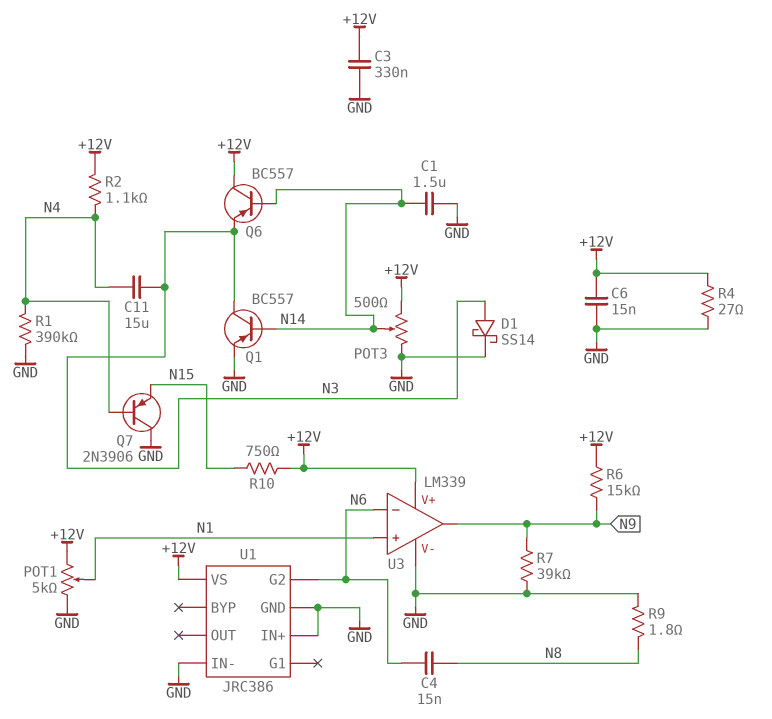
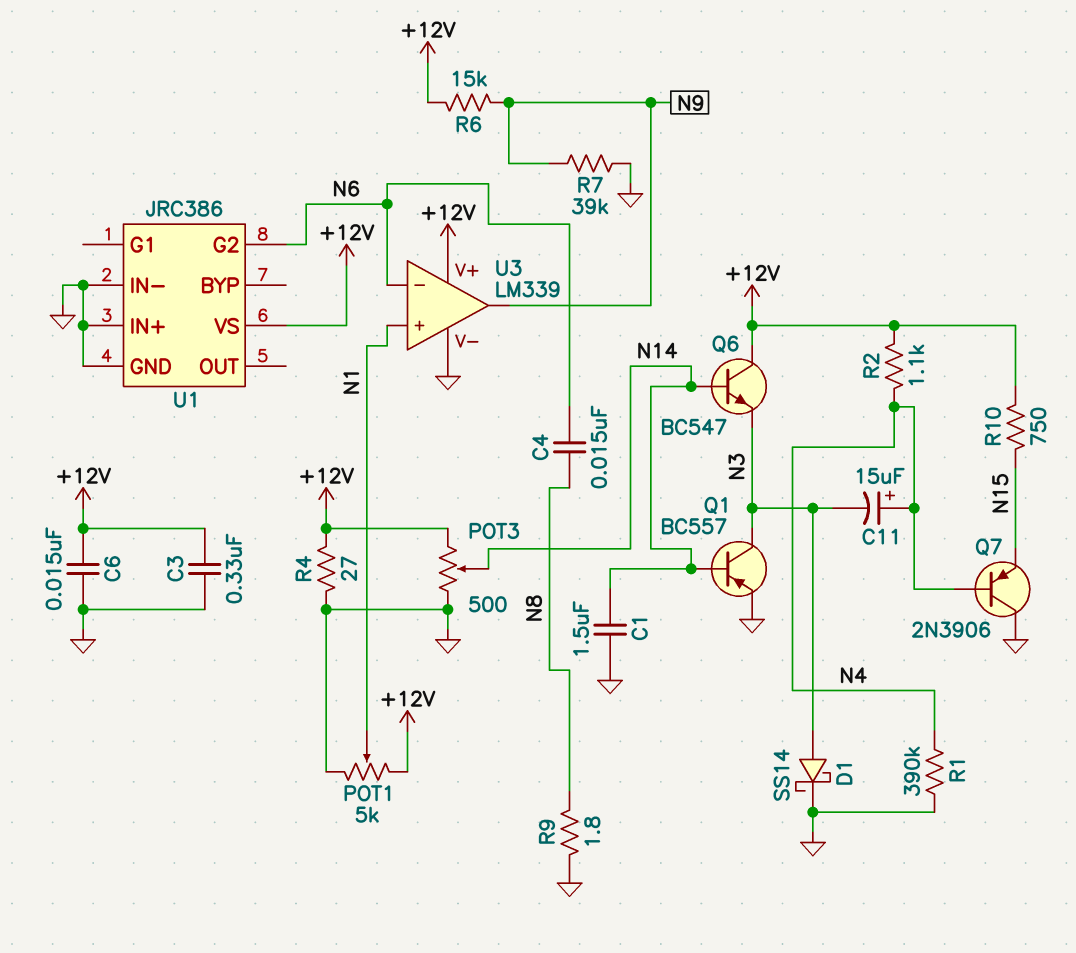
C11: 15uF (N3, N4) -> 15uF (plus N4, minus N3)
Q6: PNP BC557 (B N14, C +12V, E N3) -> NPN BC547 (B N14, C +12V, E N3)

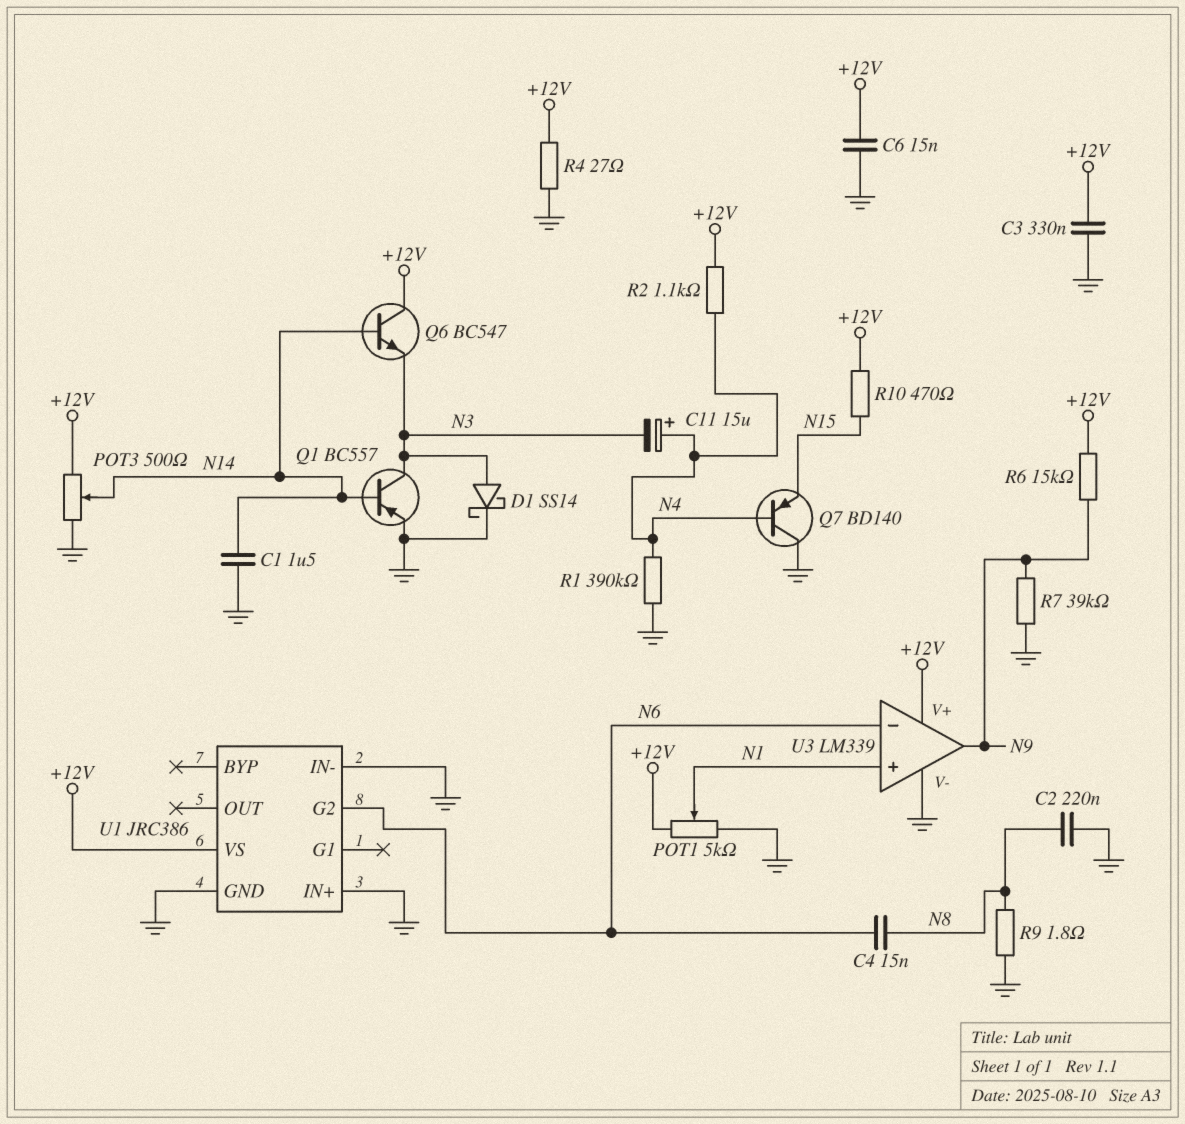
C2: none -> 220nF (GND, N8)
Q7: PNP 2N3906 (B N4, C GND, E N15) -> PNP BD140 (B N4, C GND, E N15)
R10: 750 (+12V, N15) -> 470 (+12V, N15)

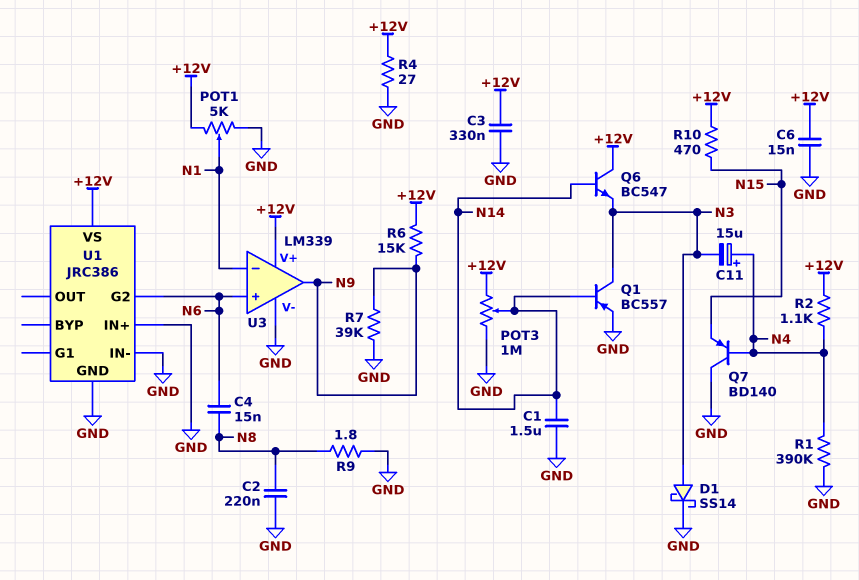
POT3: 500 (+12V, GND, wiper N14) -> 1M (+12V, GND, wiper N14)
U3 pin in+: N1 -> N6
U3 pin in-: N6 -> N1

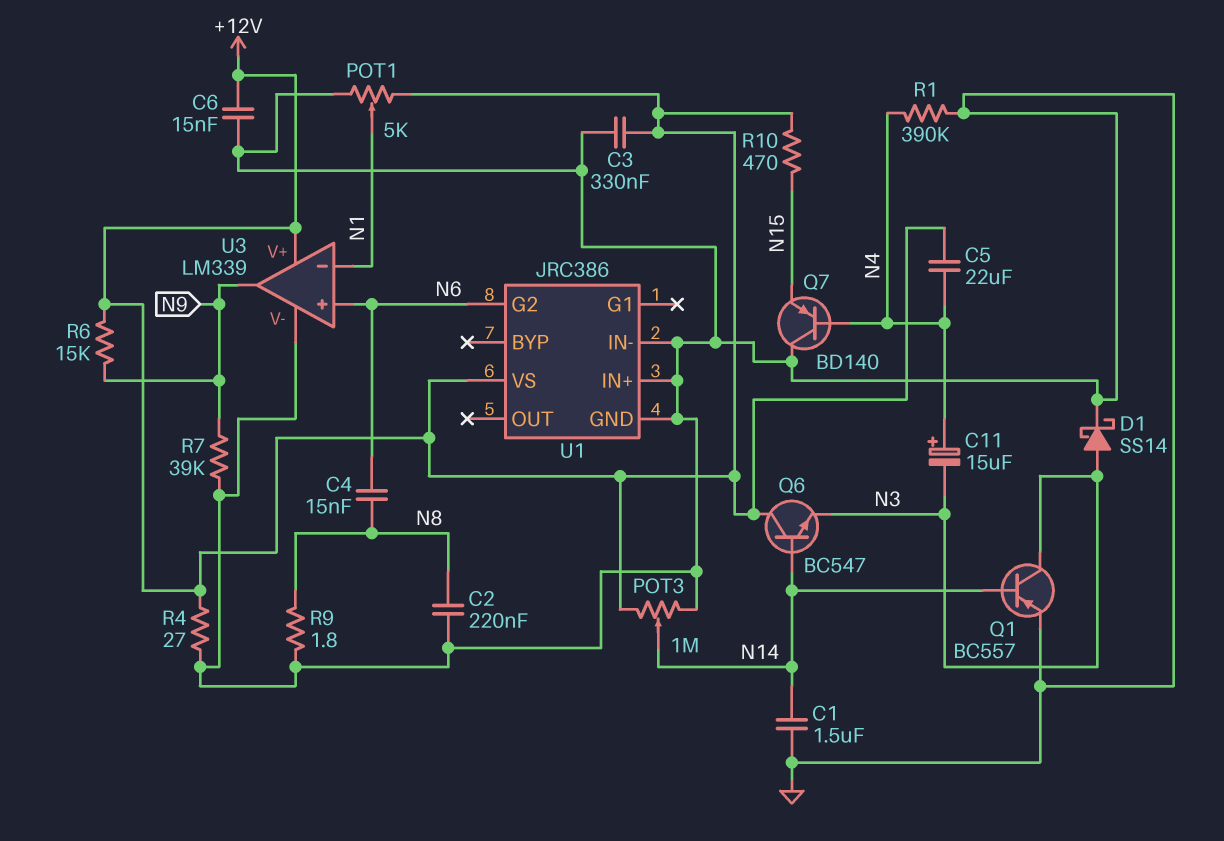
C5: none -> 22uF (+12V, N4)
R2: 1.1k (+12V, N4) -> none

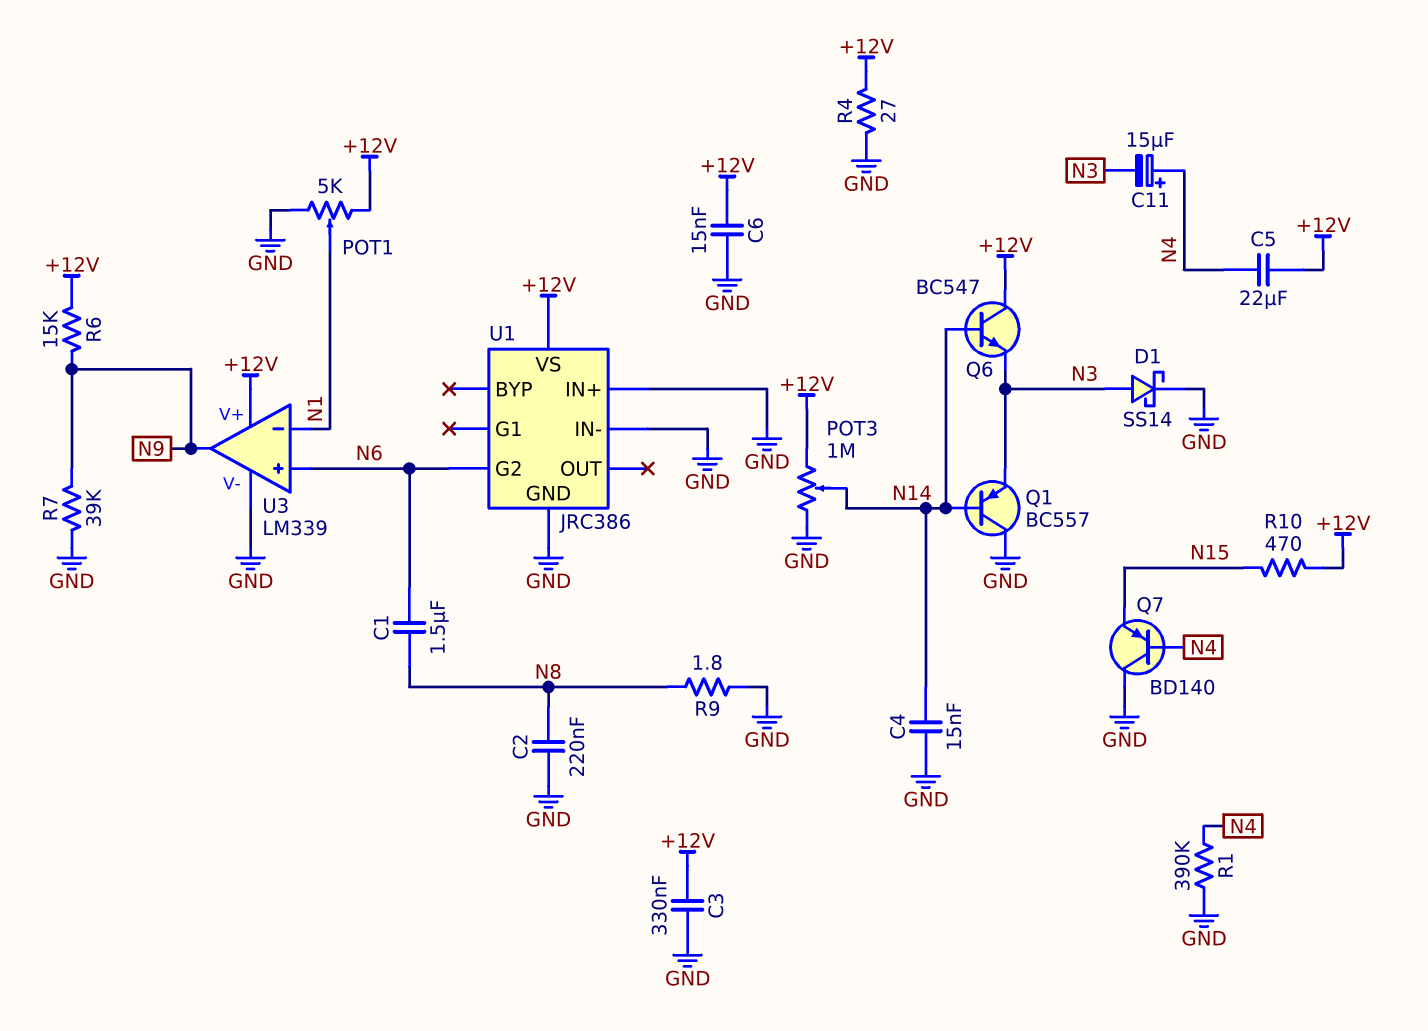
C1: 1.5uF (GND, N14) -> 1.5uF (N6, N8)
C4: 15nF (N6, N8) -> 15nF (GND, N14)
Q1: PNP BC557 (B N14, C N3, E GND) -> PNP BC557 (B N14, C GND, E N3)

